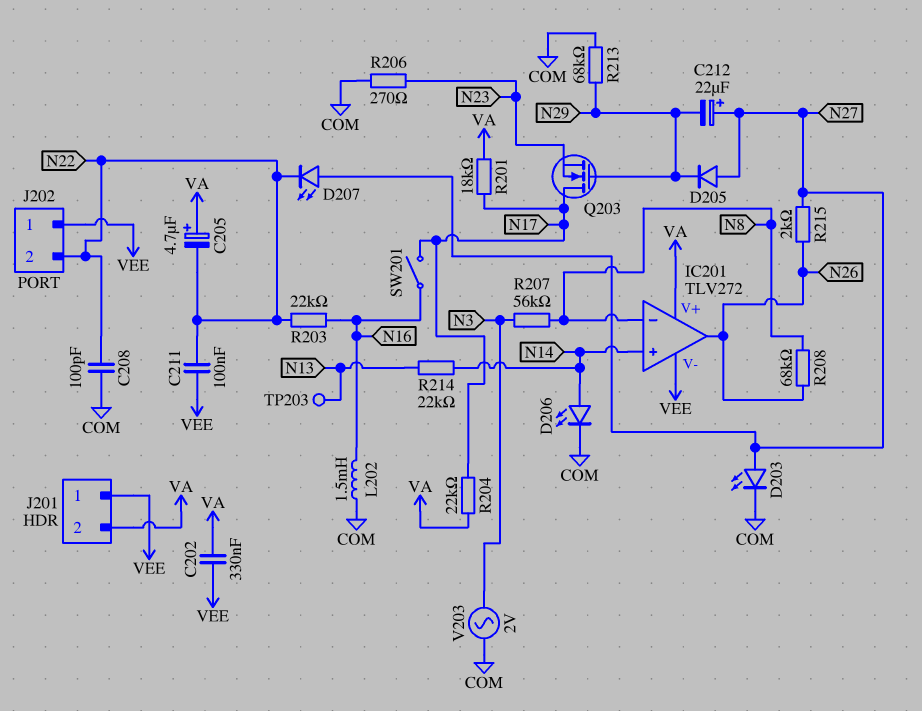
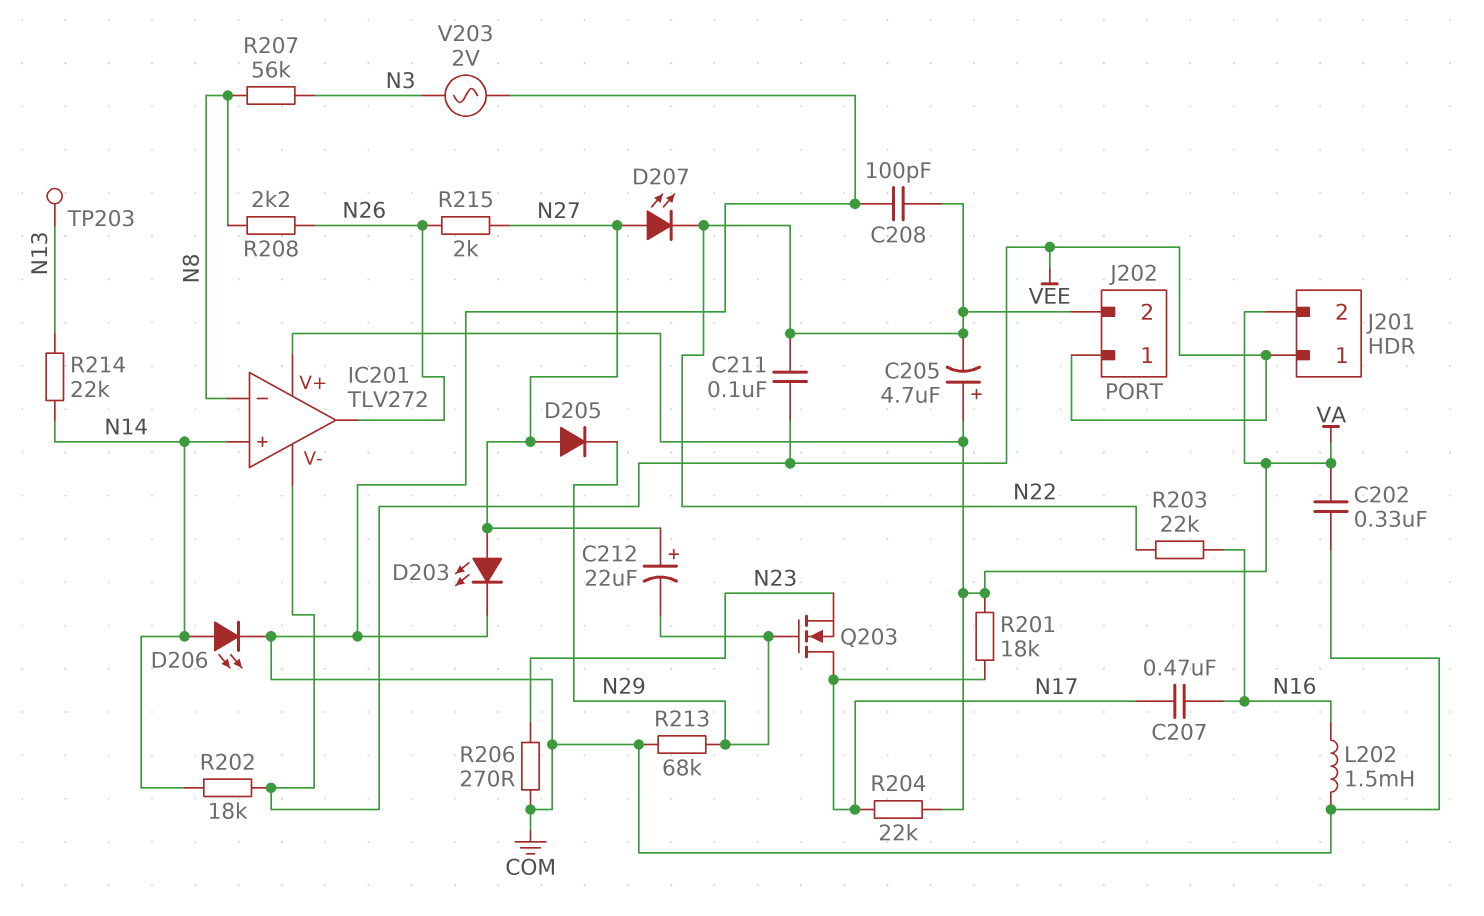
C202: 330nF (VA, VEE) -> 330nF (COM, VA)
C207: none -> 470nF (N16, N17)
R202: none -> 18k (N14, VEE)
R208: 68k (N8, N26) -> 2.2k (N8, N26)
SW201: switch (N16, N17) -> none

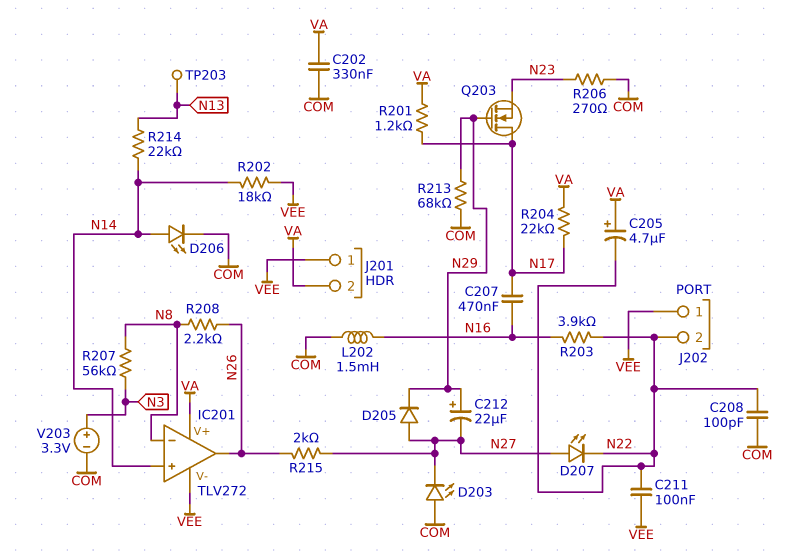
C212: 22uF (plus N27, minus N29) -> 22uF (plus N29, minus N27)
D203: LED (A N27, K COM) -> LED (A COM, K N27)
R201: 18k (N17, VA) -> 1.2k (N17, VA)
R203: 22k (N16, N22) -> 3.9k (N16, N22)
V203: AC 2V (COM, N3) -> 3.3V (plus N3, minus COM)

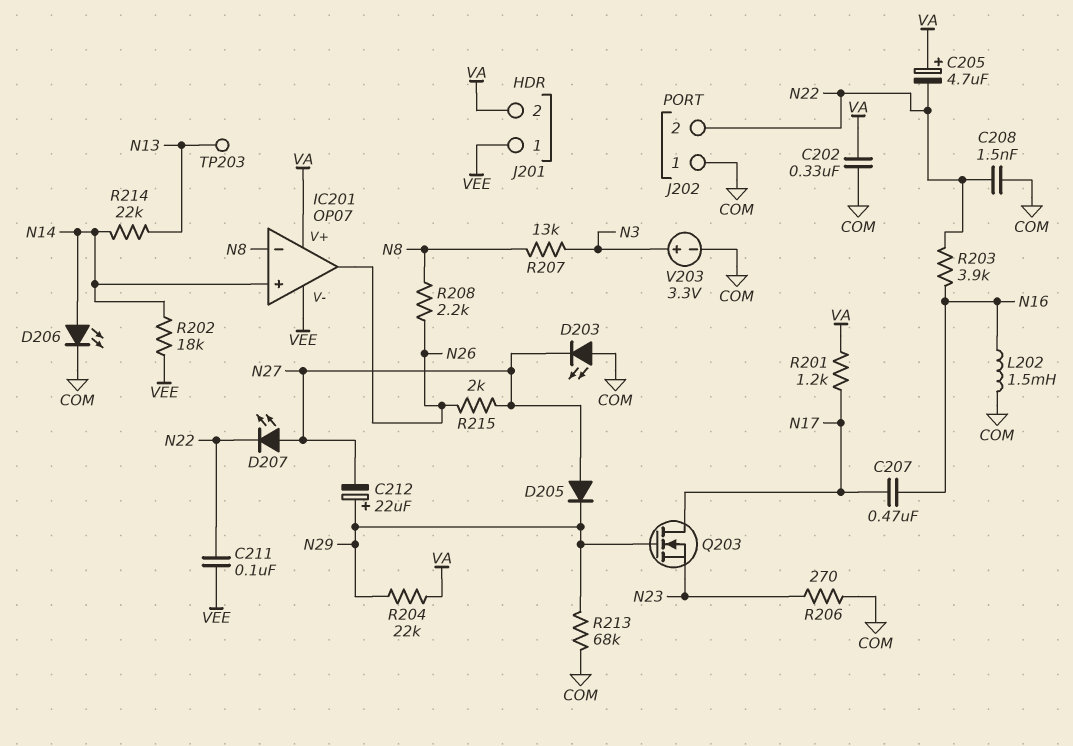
C208: 100pF (COM, N22) -> 1.5nF (COM, N22)
IC201: TLV272 -> OP07
J202 pin 1: VEE -> COM
R204: 22k (N17, VA) -> 22k (N29, VA)
R207: 56k (N3, N8) -> 13k (N3, N8)

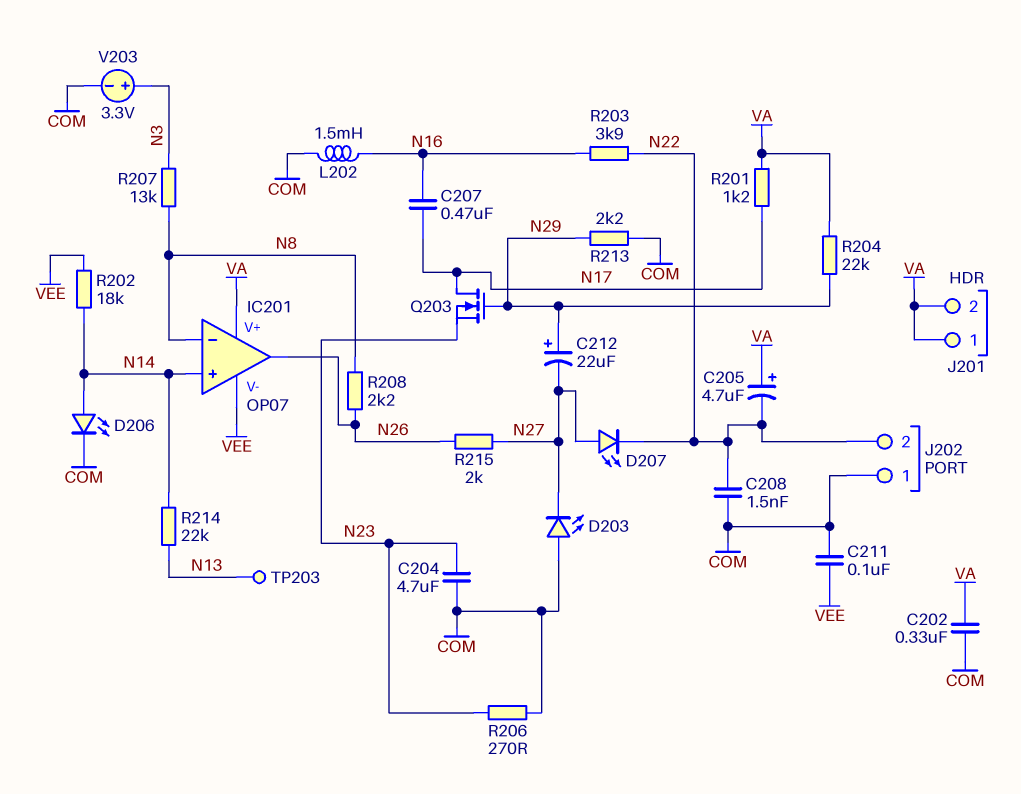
C204: none -> 4.7uF (COM, N23)
C211: 100nF (N22, VEE) -> 100nF (COM, VEE)
D205: diode (A N27, K N29) -> none
J201 pin 1: VEE -> VA
R213: 68k (COM, N29) -> 2.2k (COM, N29)

